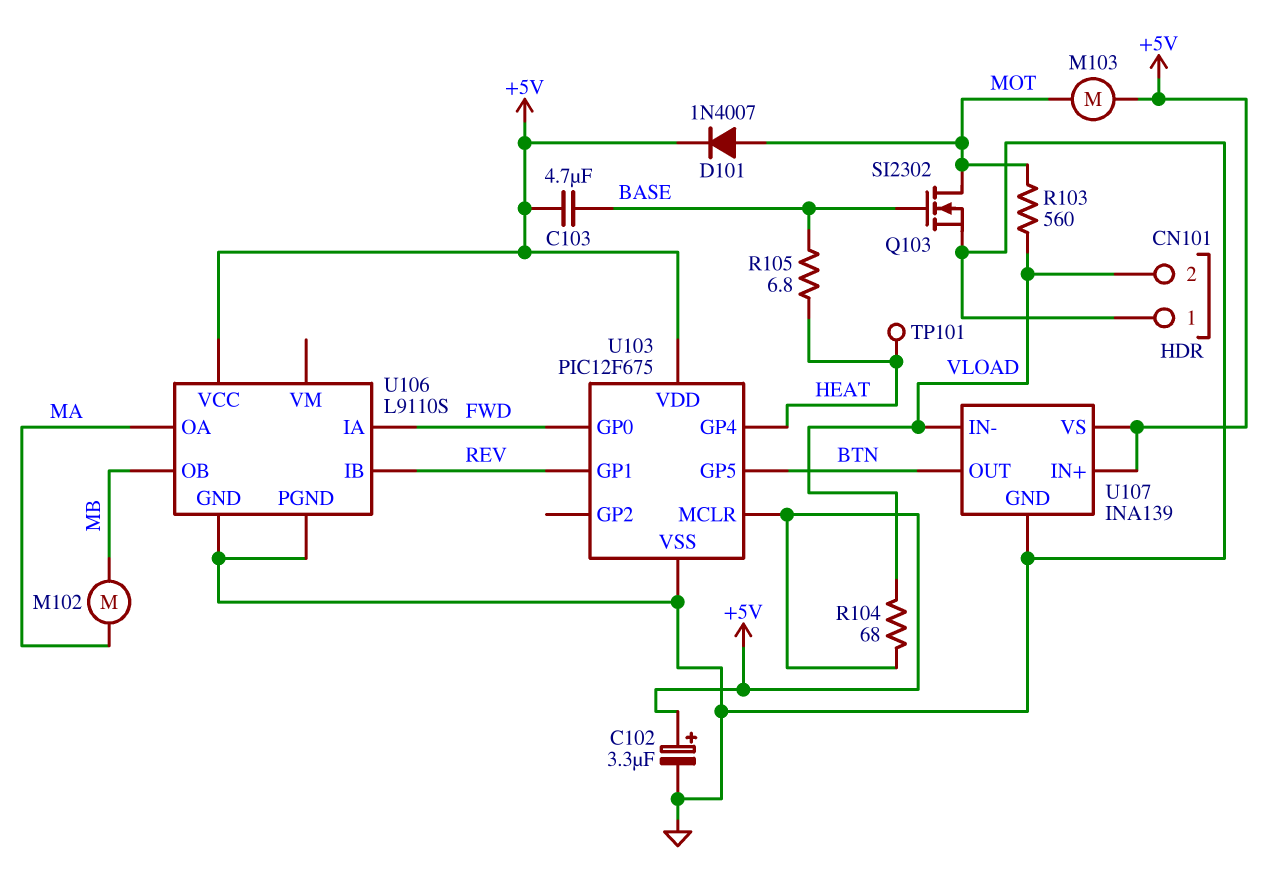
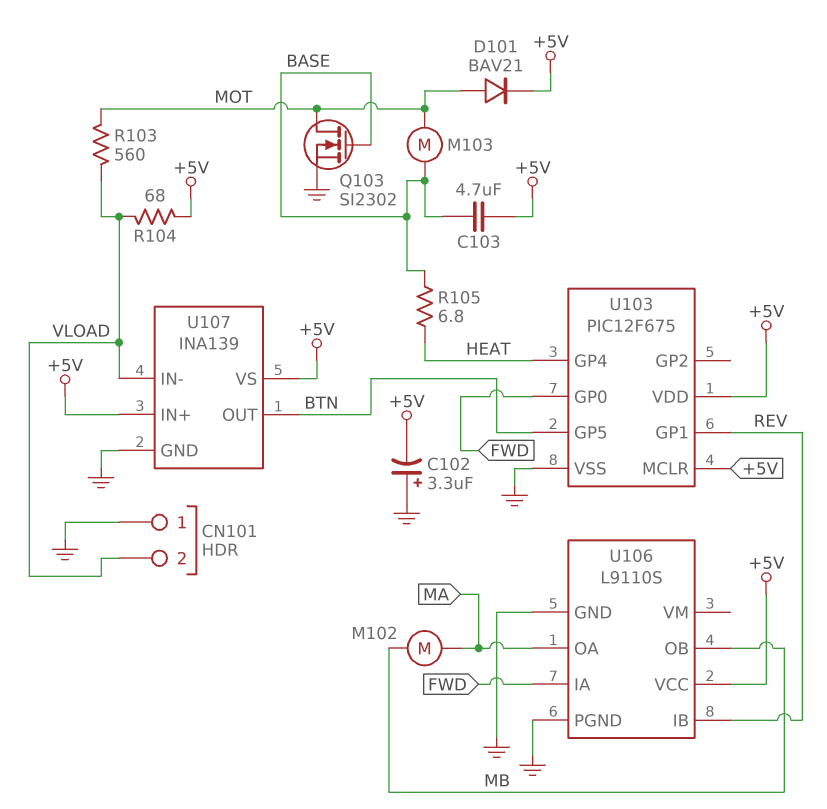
C102: 3.3uF (plus +5V, minus GND) -> 3.3uF (plus GND, minus +5V)
D101: diode 1N4007 (A MOT, K +5V) -> diode BAV21 (A MOT, K +5V)
M103: motor (+5V, MOT) -> motor (BASE, MOT)
TP101: test point (HEAT) -> none

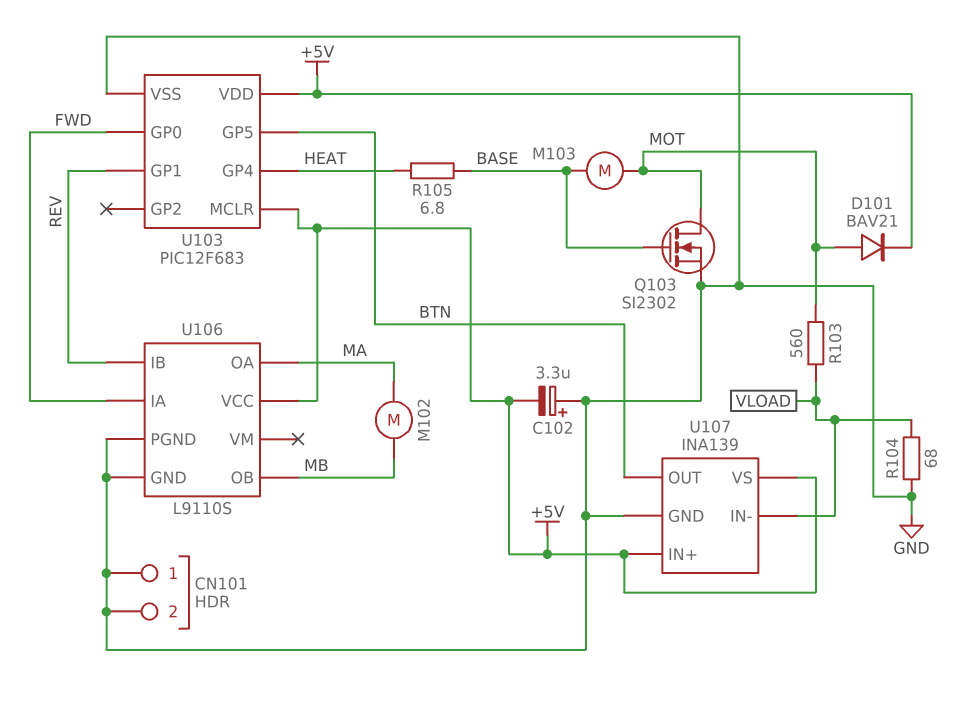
C103: 4.7uF (+5V, BASE) -> none
CN101 pin 2: VLOAD -> GND
R104: 68 (+5V, VLOAD) -> 68 (GND, VLOAD)
U103: PIC12F675 -> PIC12F683

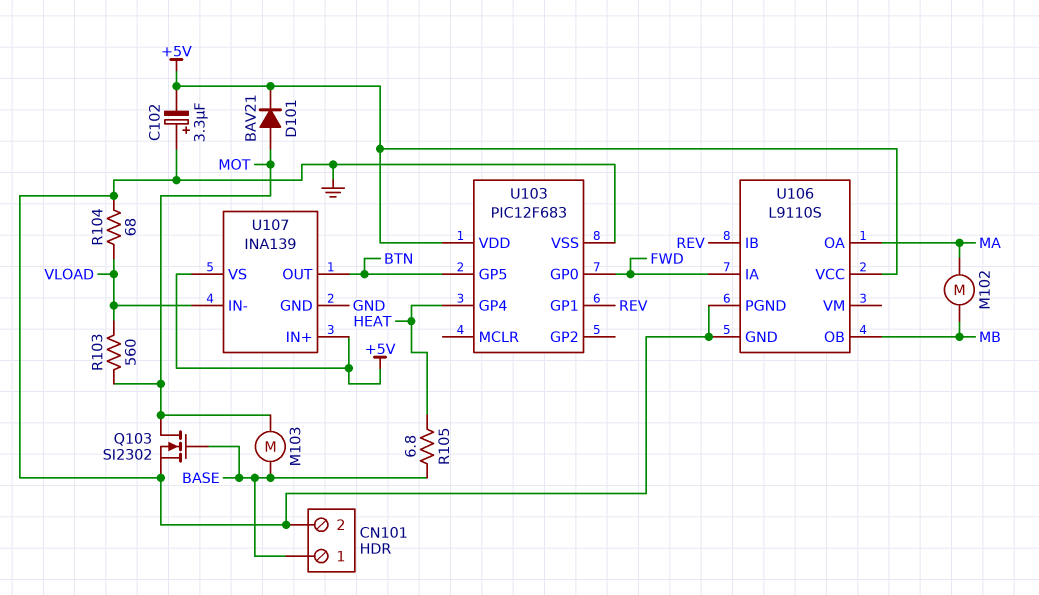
CN101 pin 1: GND -> BASE
U103 pin MCLR: +5V -> none

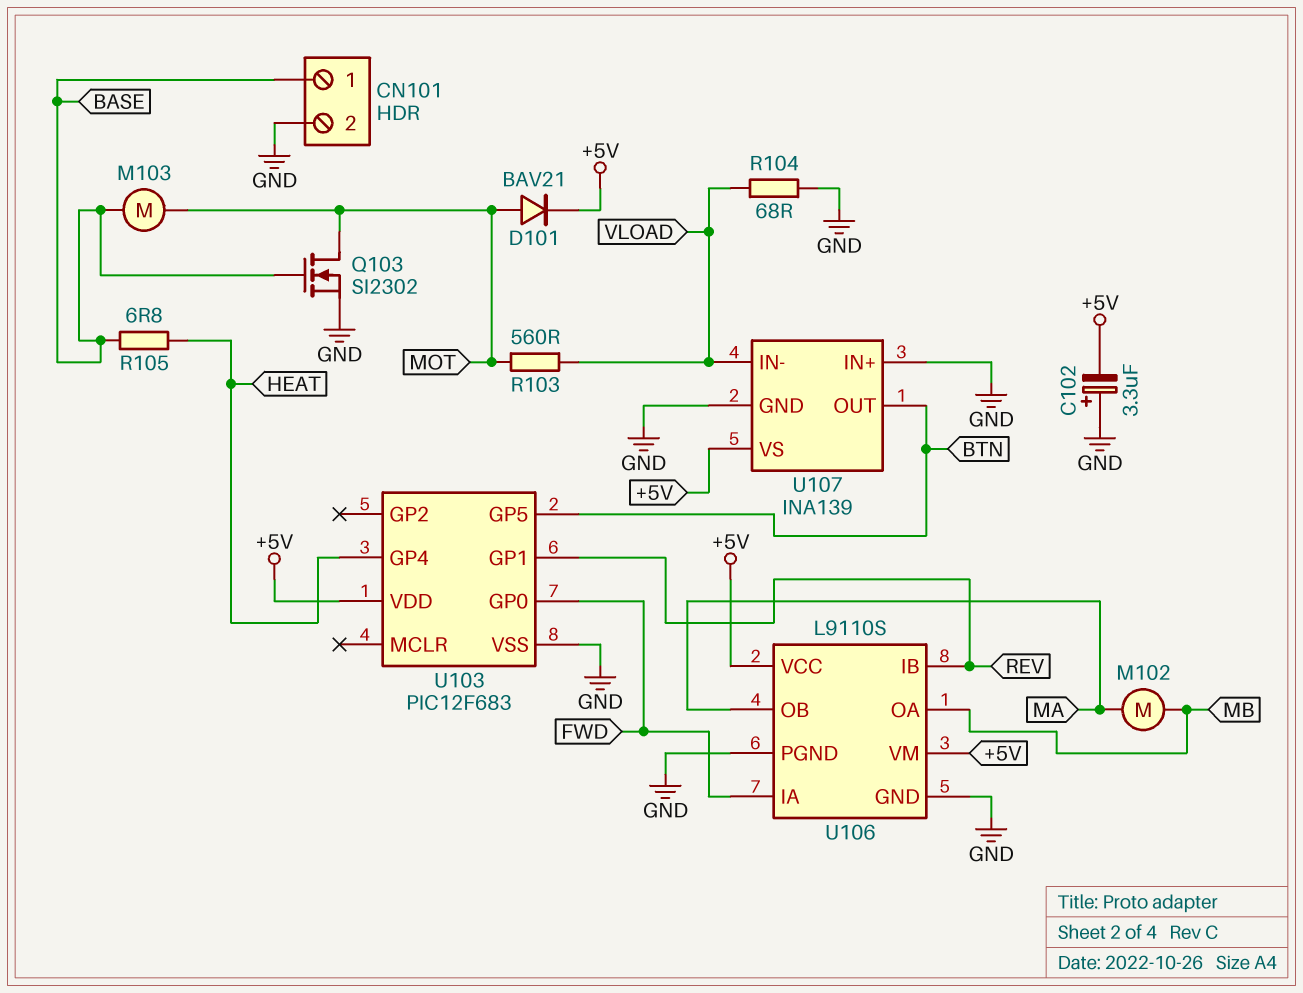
U106 pin OA: MA -> MB
U106 pin OB: MB -> MA
U106 pin VM: none -> +5V
U107 pin IN+: +5V -> GND

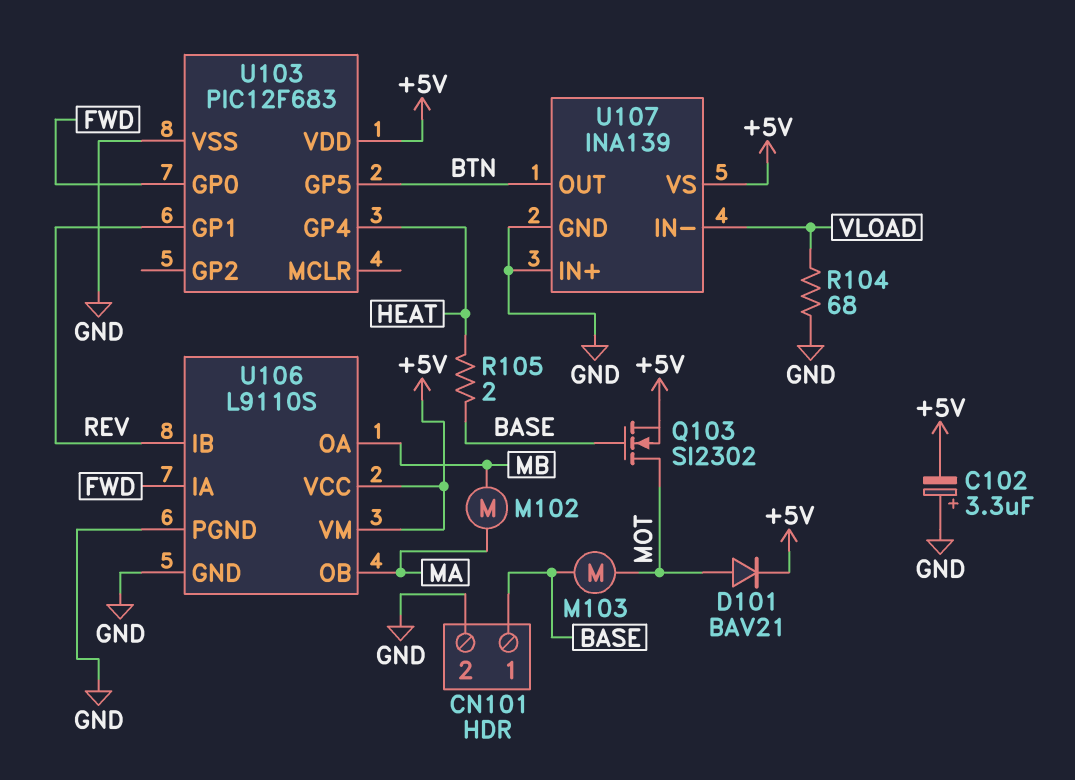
Q103: NMOS SI2302 (G BASE, D MOT, S GND) -> NMOS SI2302 (G BASE, D MOT, S +5V)
R103: 560 (MOT, VLOAD) -> none
R105: 6.8 (BASE, HEAT) -> 2 (BASE, HEAT)

